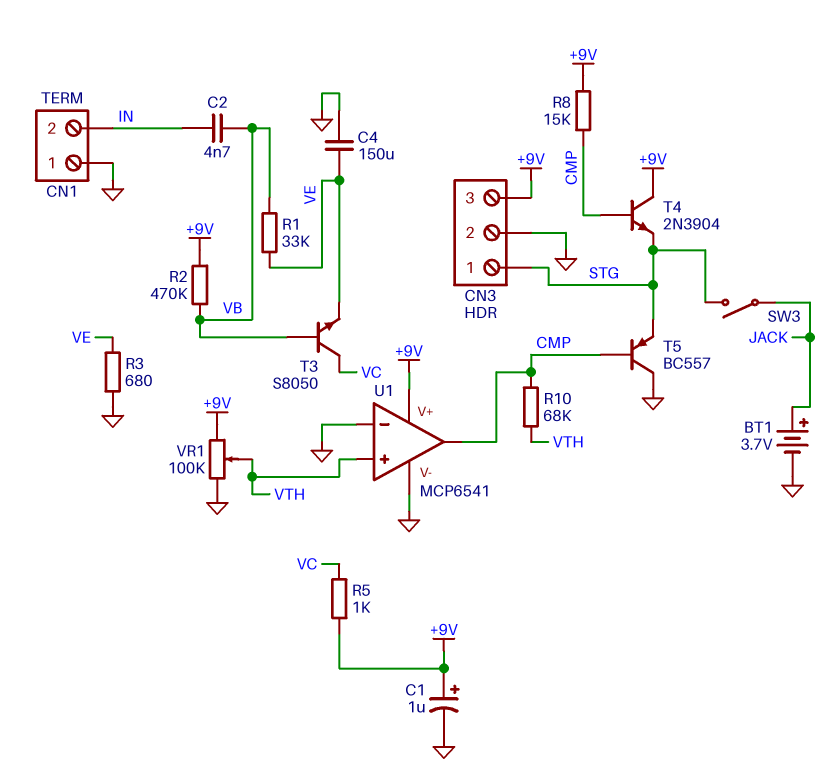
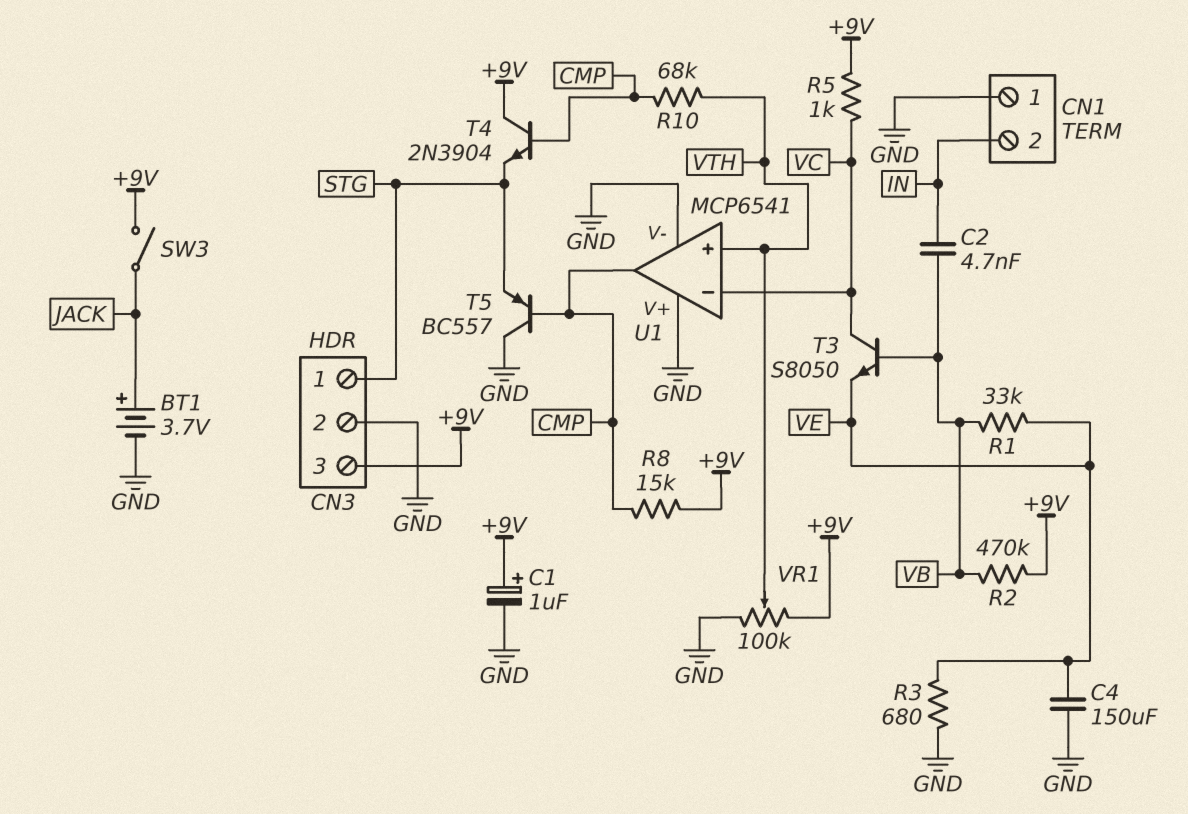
SW3: switch (JACK, STG) -> switch (+9V, JACK)
U1 pin V+: +9V -> GND
U1 pin in-: GND -> VC

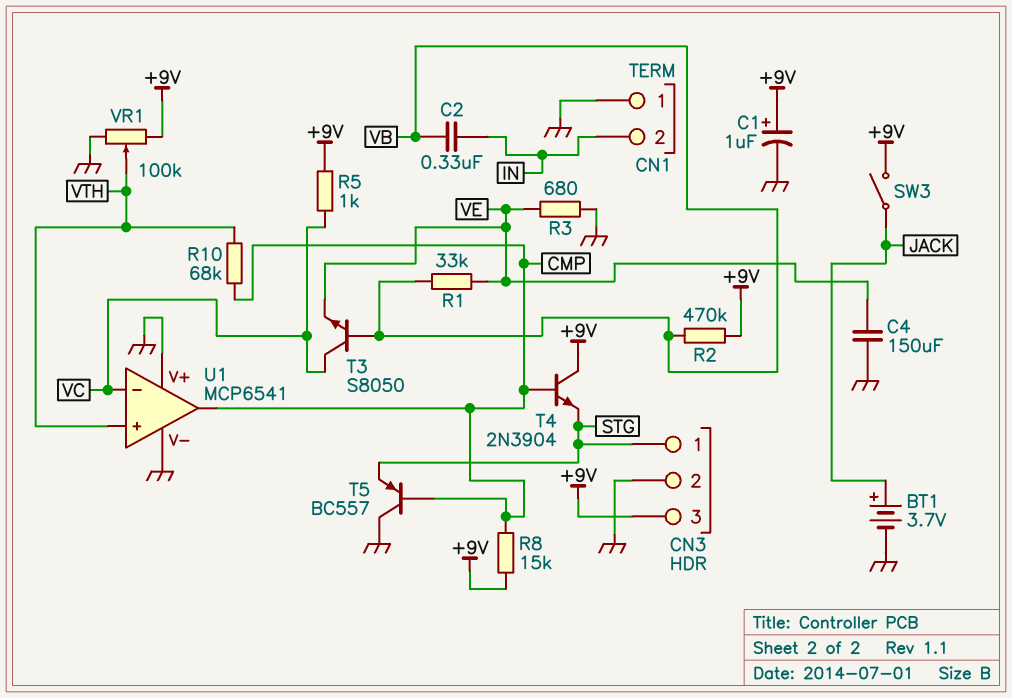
C2: 4.7nF (IN, VB) -> 330nF (IN, VB)

